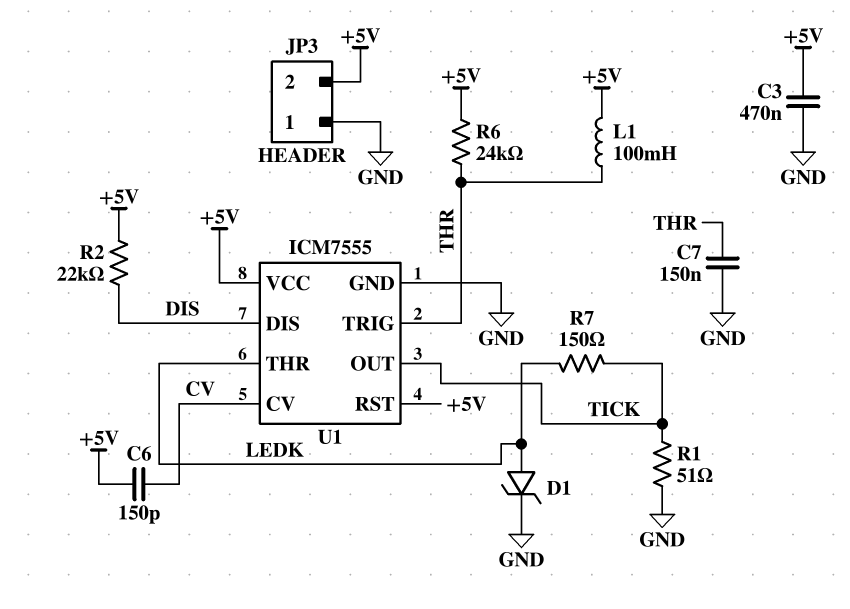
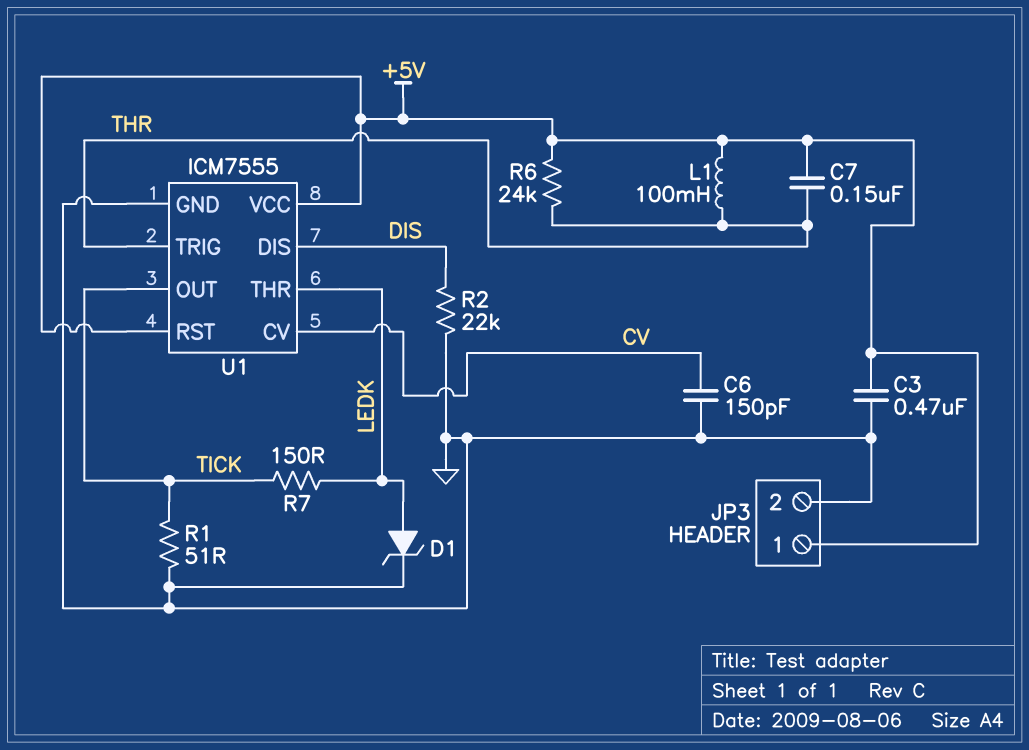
C6: 150pF (+5V, CV) -> 150pF (CV, GND)
C7: 150nF (GND, THR) -> 150nF (+5V, THR)
JP3 pin 1: GND -> +5V
JP3 pin 2: +5V -> GND
R2: 22k (+5V, DIS) -> 22k (DIS, GND)

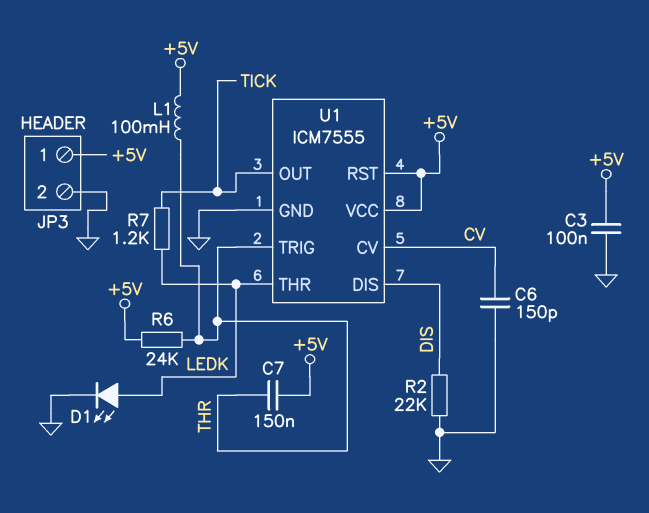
C3: 470nF (+5V, GND) -> 100nF (+5V, GND)
D1: zener (A LEDK, K GND) -> LED (A LEDK, K GND)
R1: 51 (GND, TICK) -> none
R7: 150 (LEDK, TICK) -> 1.2k (LEDK, TICK)

